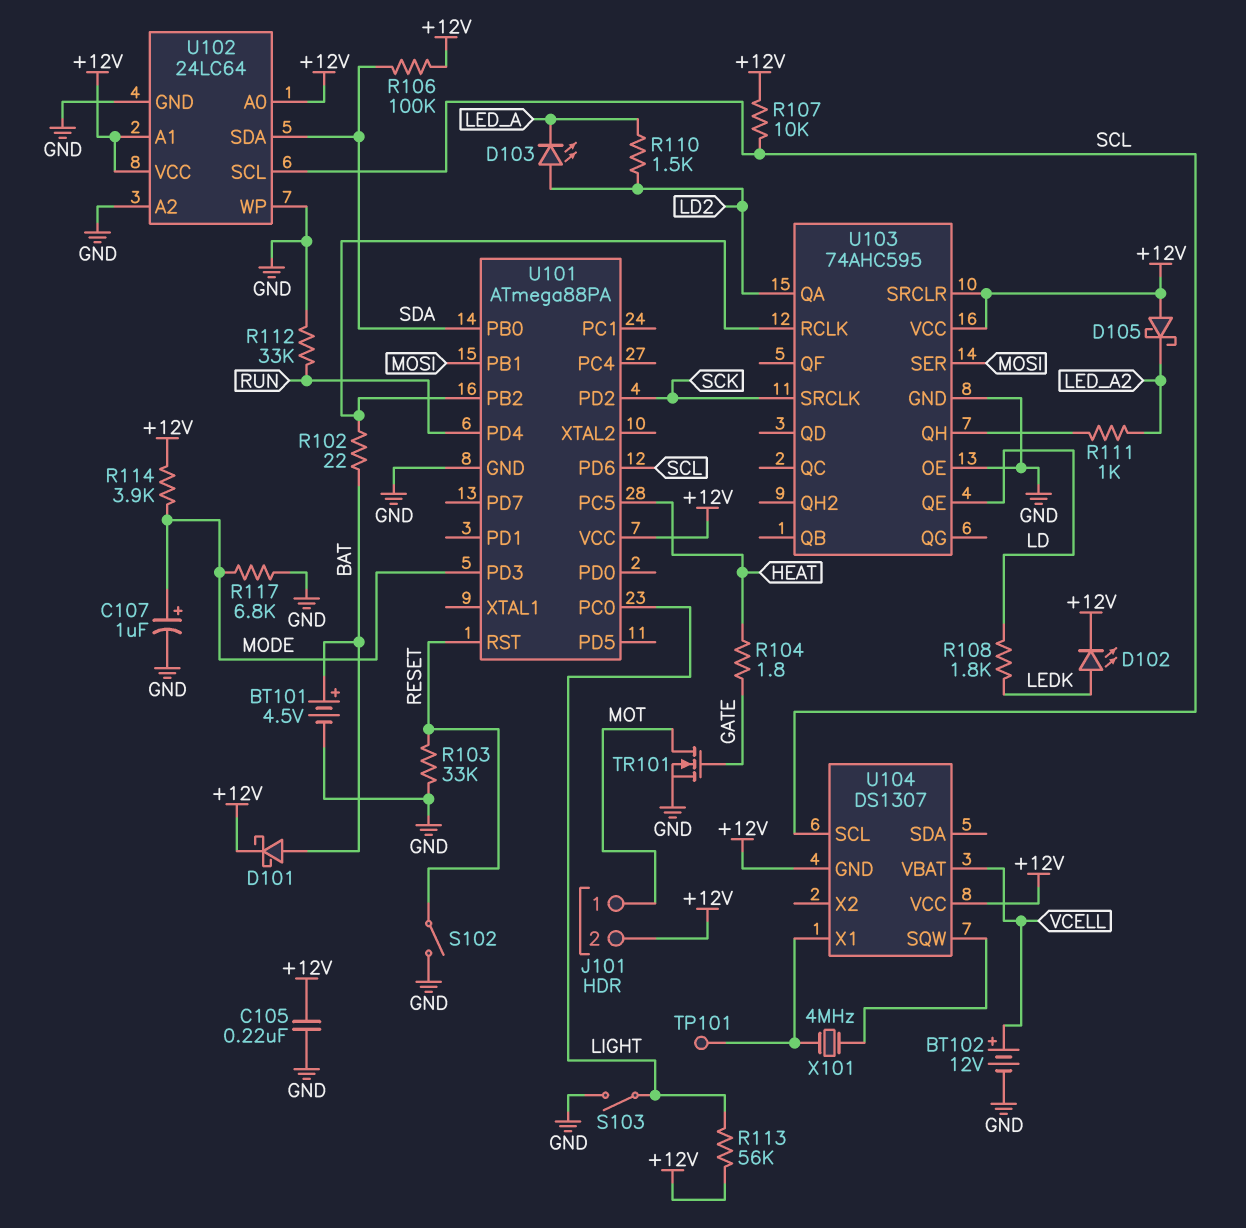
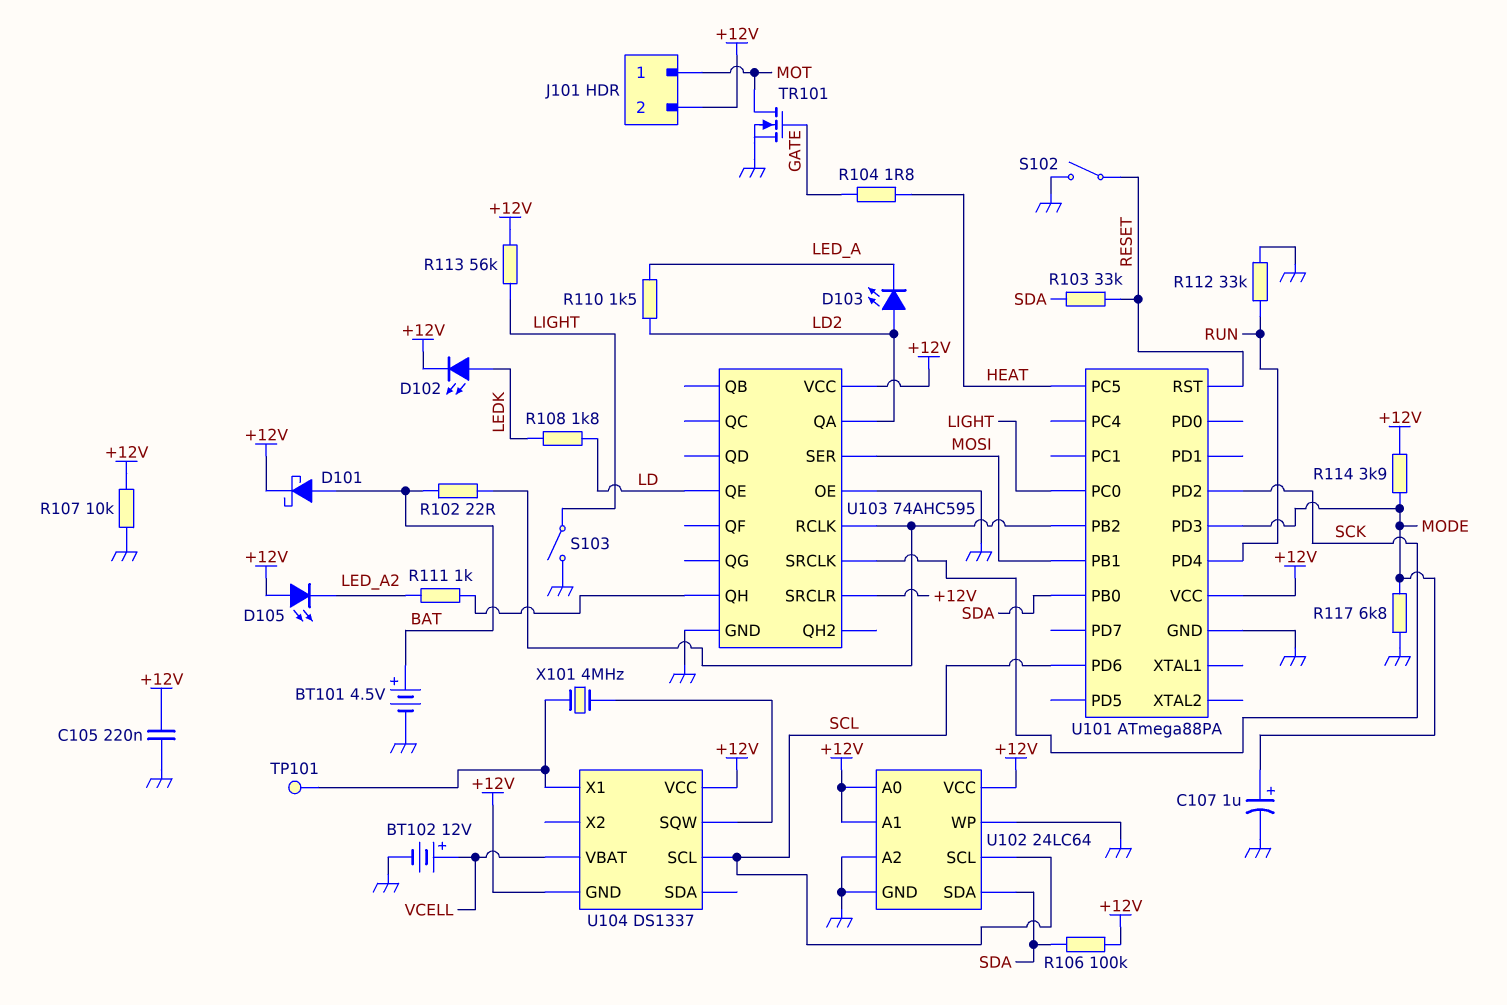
D105: schottky (A +12V, K LED_A2) -> LED (A +12V, K LED_A2)
R103: 33k (GND, RESET) -> 33k (RESET, SDA)
R107: 10k (+12V, SCL) -> 10k (+12V, GND)
U104: DS1307 -> DS1337

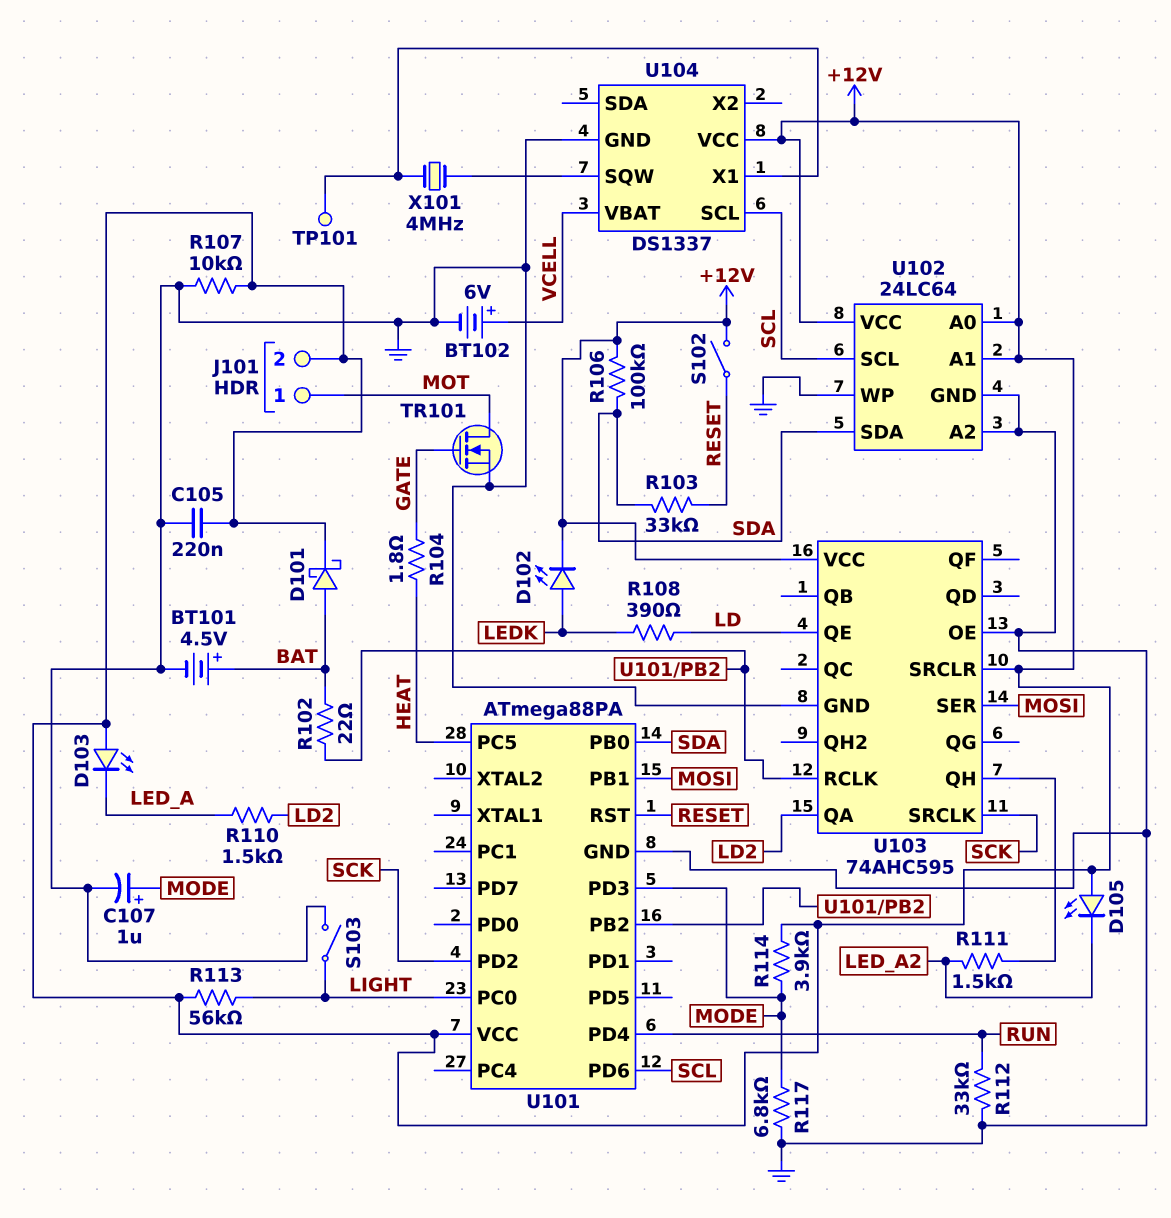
BT102: 12V (plus VCELL, minus GND) -> 6V (plus VCELL, minus GND)
D103: LED (A LD2, K LED_A) -> LED (A +12V, K LED_A)
R108: 1.8k (LD, LEDK) -> 390 (LD, LEDK)
R111: 1k (LED_A2, U103/QH) -> 1.5k (LED_A2, U103/QH)
S102: switch (GND, RESET) -> switch (+12V, RESET)
U104 pin GND: +12V -> GND

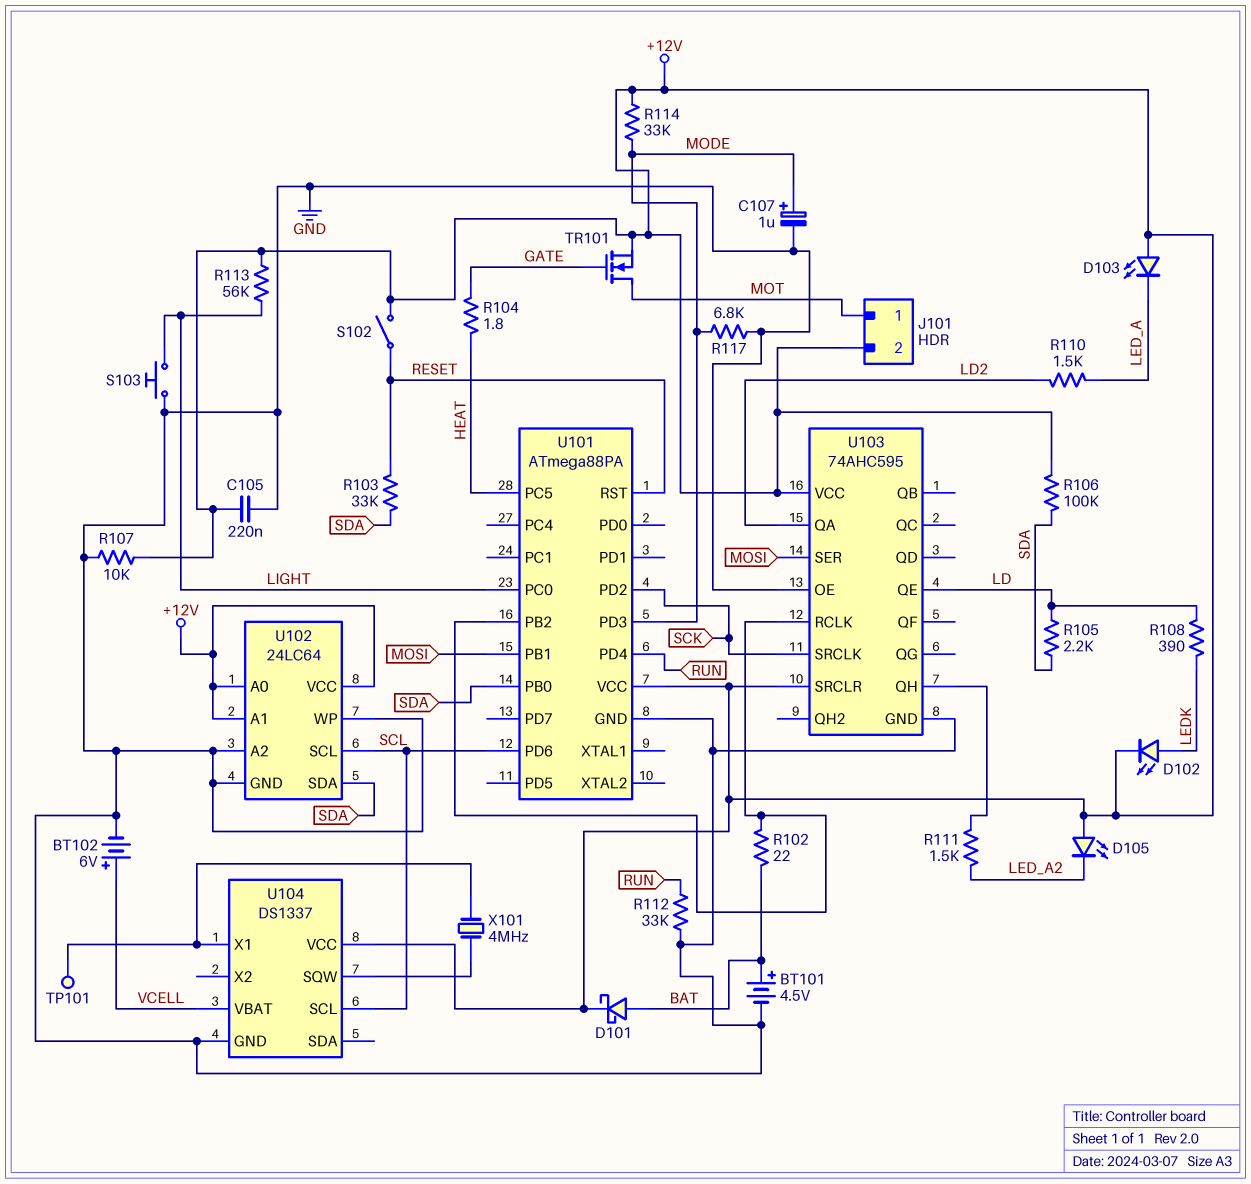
R105: none -> 2.2k (LD, SDA)
R114: 3.9k (+12V, MODE) -> 33k (+12V, MODE)
S103: switch (GND, LIGHT) -> button (GND, LIGHT)
TR101: NMOS (G GATE, D MOT, S GND) -> NMOS (G GATE, D MOT, S +12V)

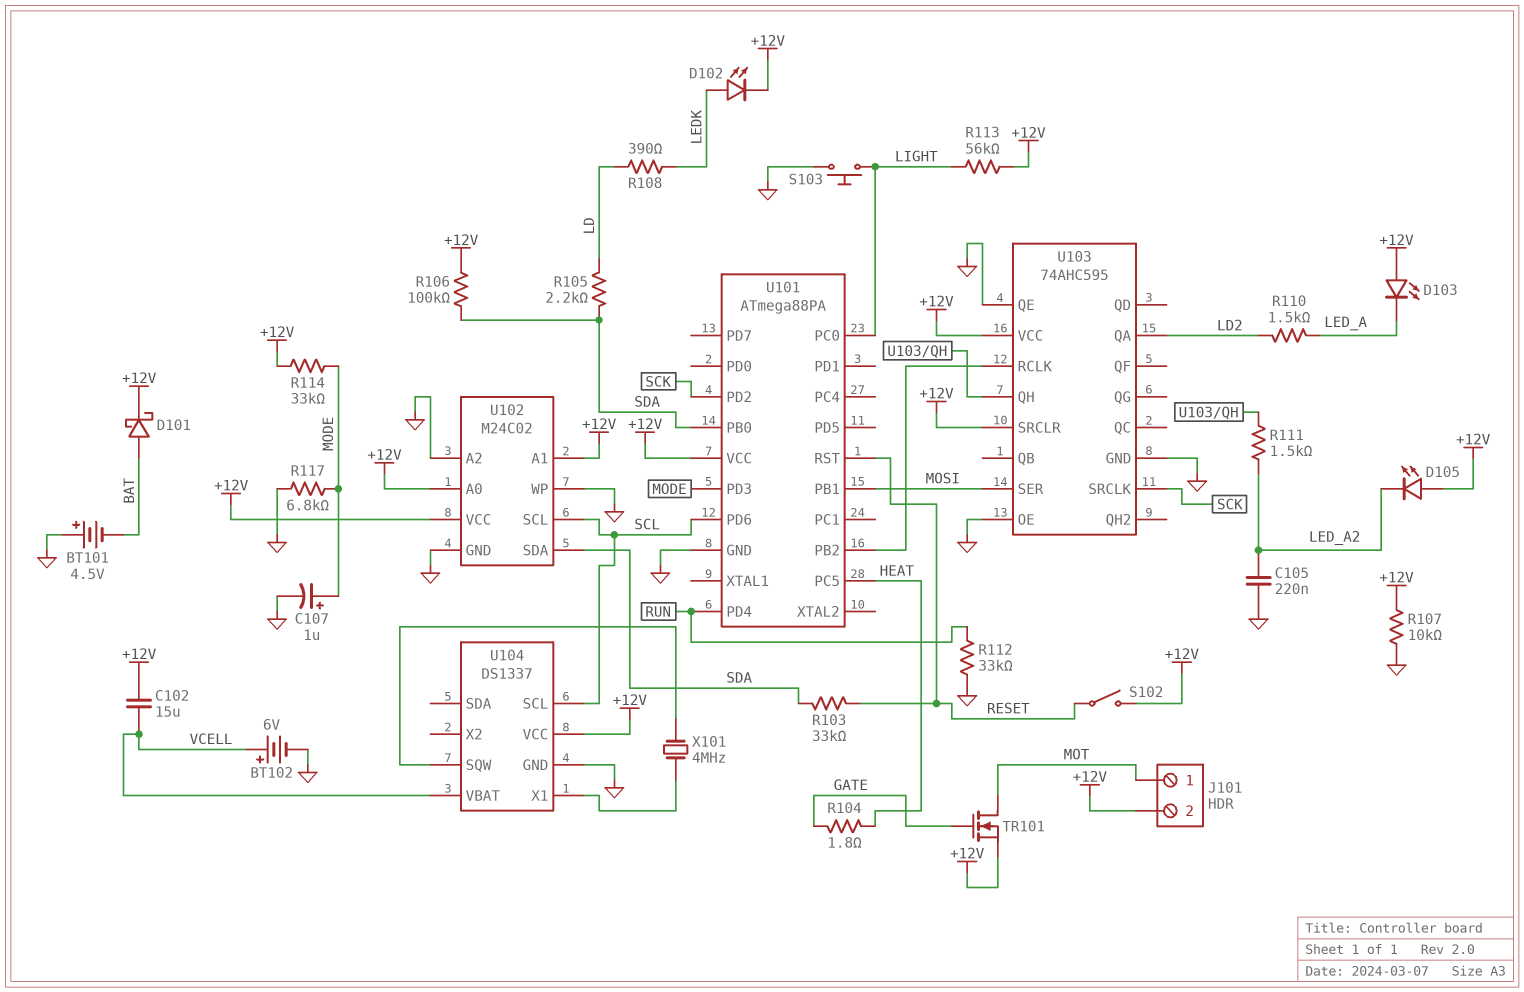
BT101: 4.5V (plus BAT, minus GND) -> 4.5V (plus GND, minus BAT)
C102: none -> 15uF (+12V, VCELL)
C105: 220nF (+12V, GND) -> 220nF (GND, LED_A2)
R102: 22 (BAT, U101/PB2) -> none
TP101: test point (U104/X1) -> none
U102: 24LC64 -> M24C02
U103 pin QE: LD -> GND

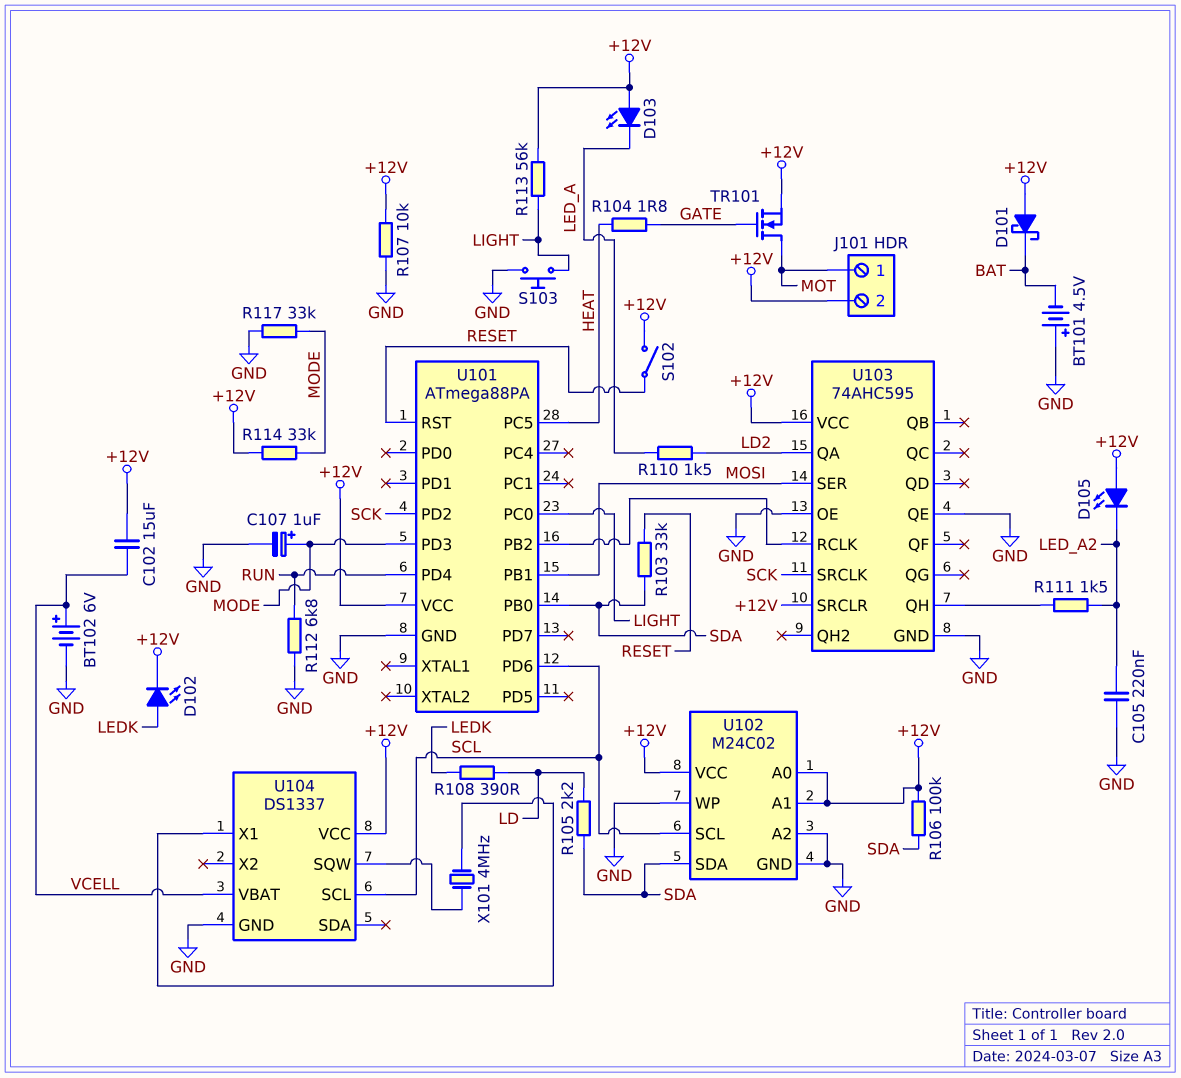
D101: schottky (A BAT, K +12V) -> schottky (A +12V, K BAT)
R112: 33k (GND, RUN) -> 6.8k (GND, RUN)
R117: 6.8k (GND, MODE) -> 33k (GND, MODE)

